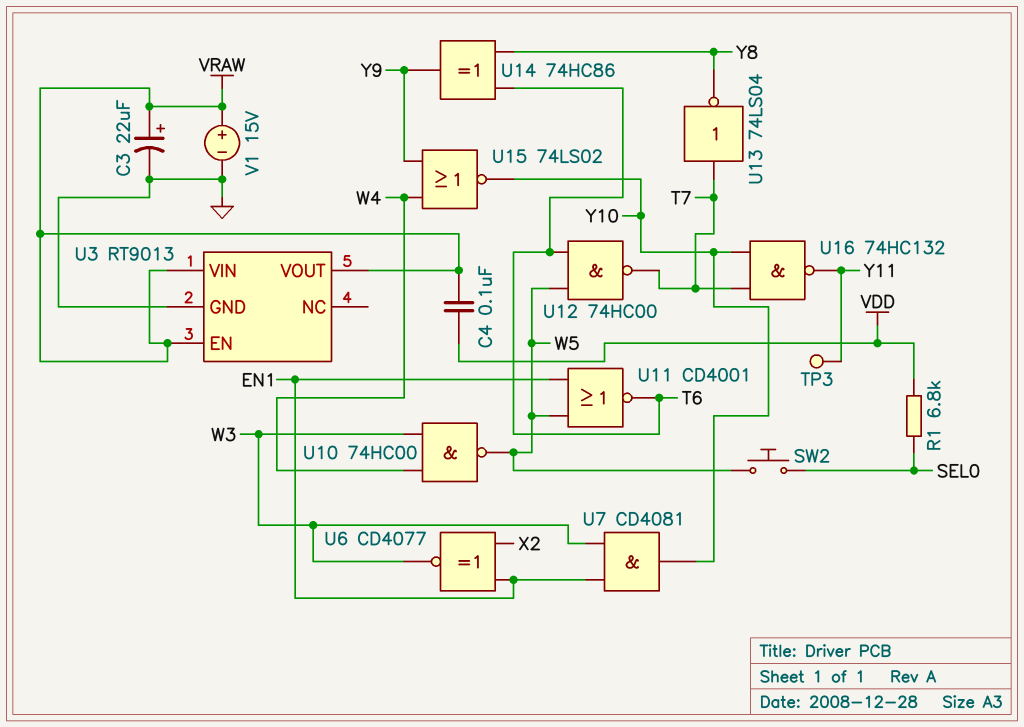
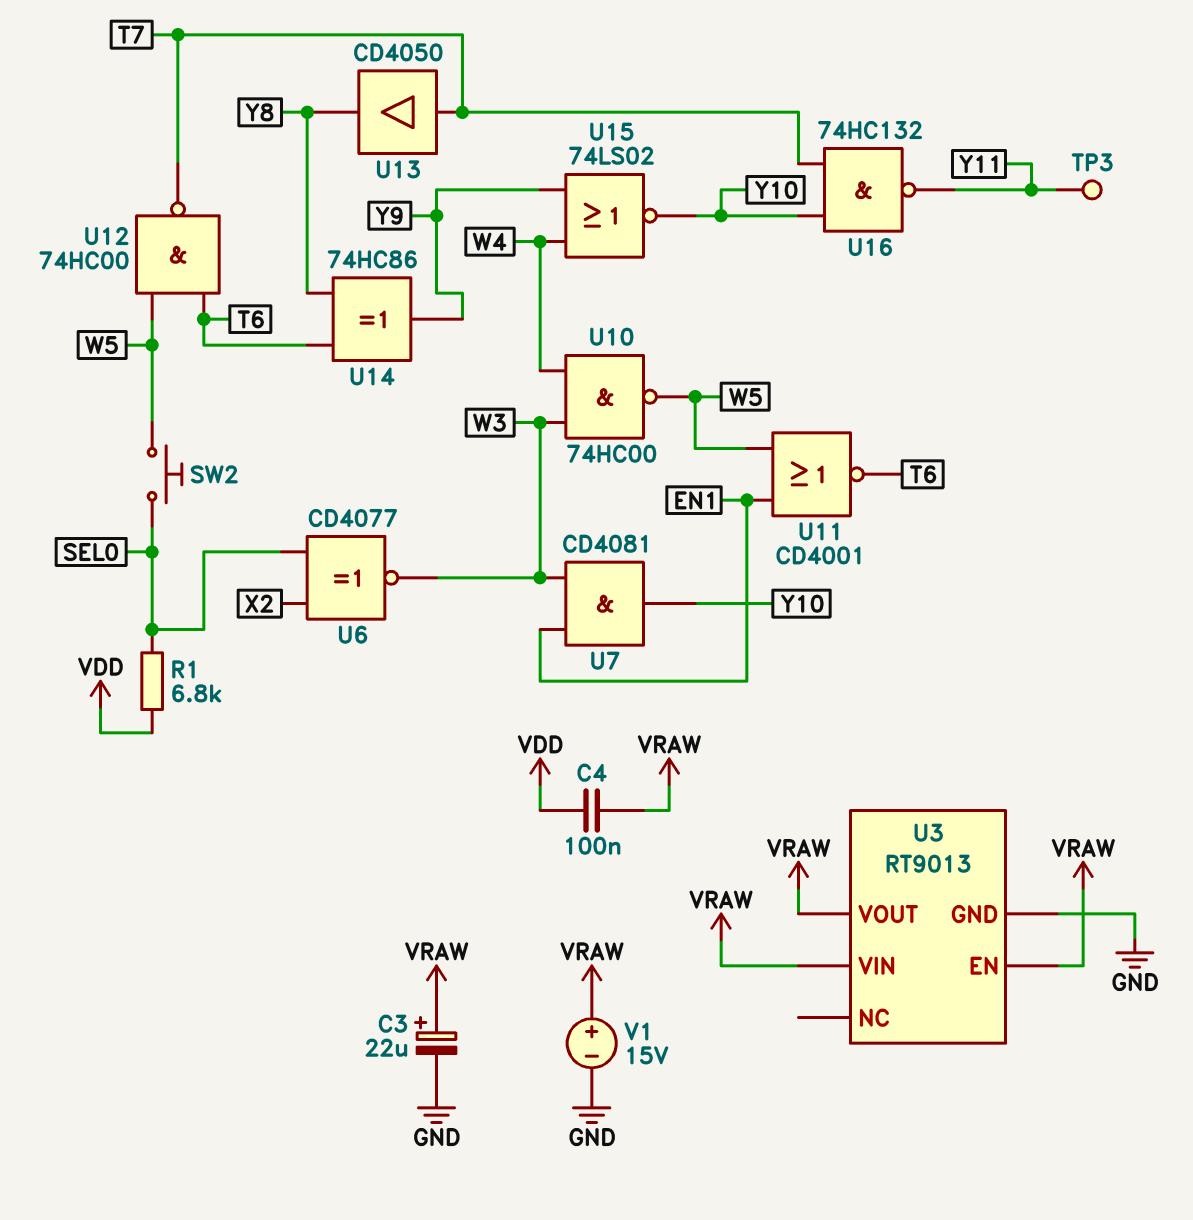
U6: XNOR CD4077 (in EN1, in X2, out W3) -> XNOR CD4077 (in SEL0, in X2, out W3)
U13: NOT 74LS04 (in T7, out Y8) -> buffer CD4050 (in T7, out Y8)

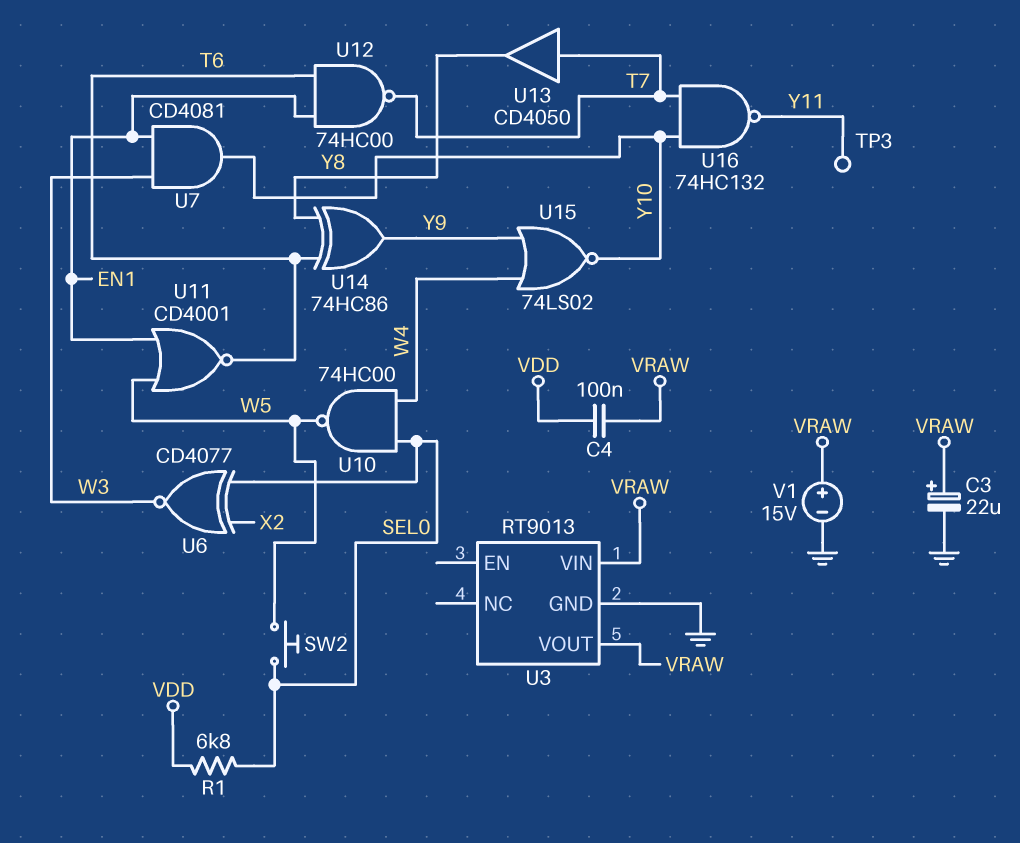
U3 pin EN: VRAW -> none
U10: NAND 74HC00 (in W3, in W4, out W5) -> NAND 74HC00 (in SEL0, in W4, out W5)
U12: NAND 74HC00 (in T6, in W5, out T7) -> NAND 74HC00 (in EN1, in T6, out T7)

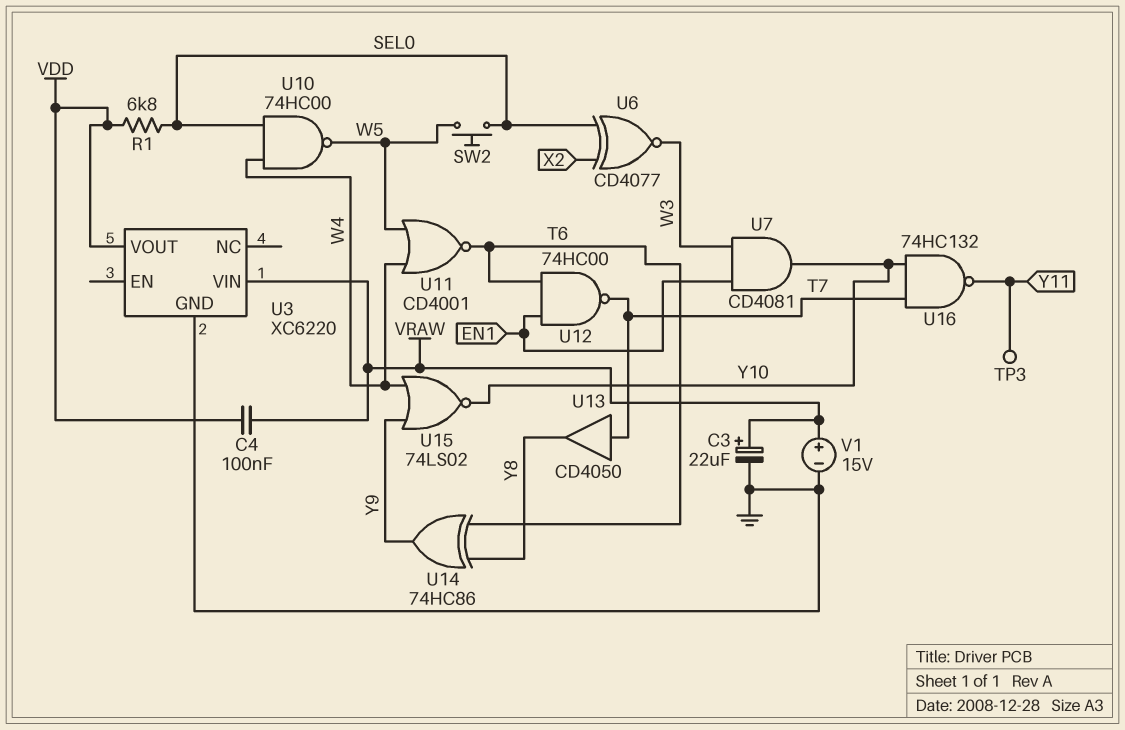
U3: RT9013 -> XC6220
U3 pin VOUT: VRAW -> VDD
U11: NOR CD4001 (in EN1, in W5, out T6) -> NOR CD4001 (in W4, in W5, out T6)

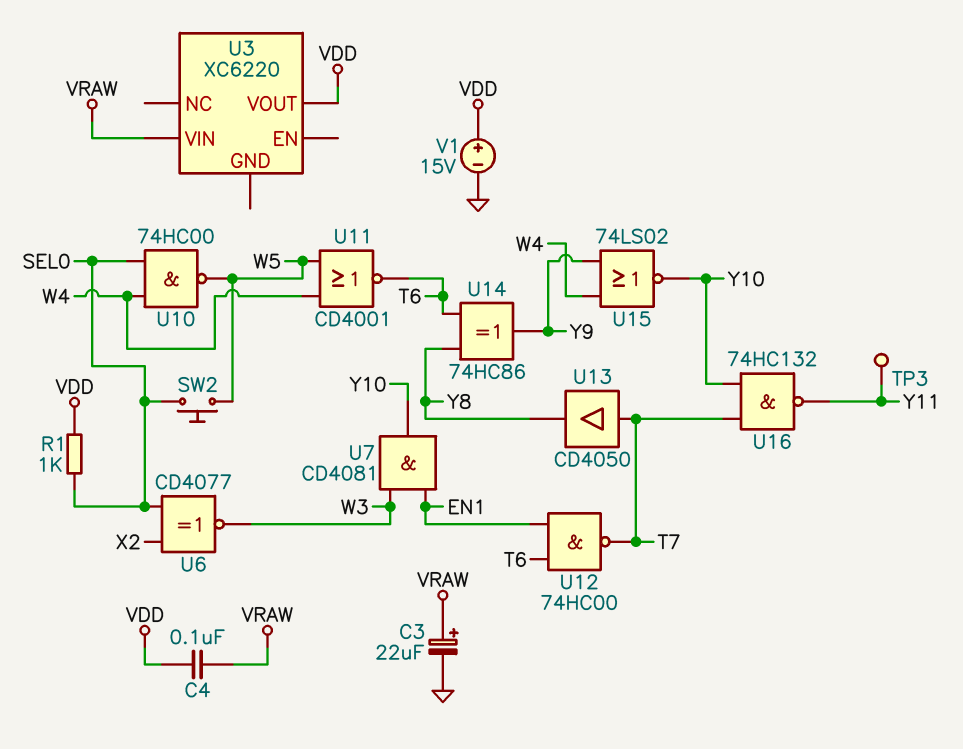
R1: 6.8k (SEL0, VDD) -> 1k (SEL0, VDD)
U3 pin GND: GND -> none
V1: 15V (plus VRAW, minus GND) -> 15V (plus VDD, minus GND)

